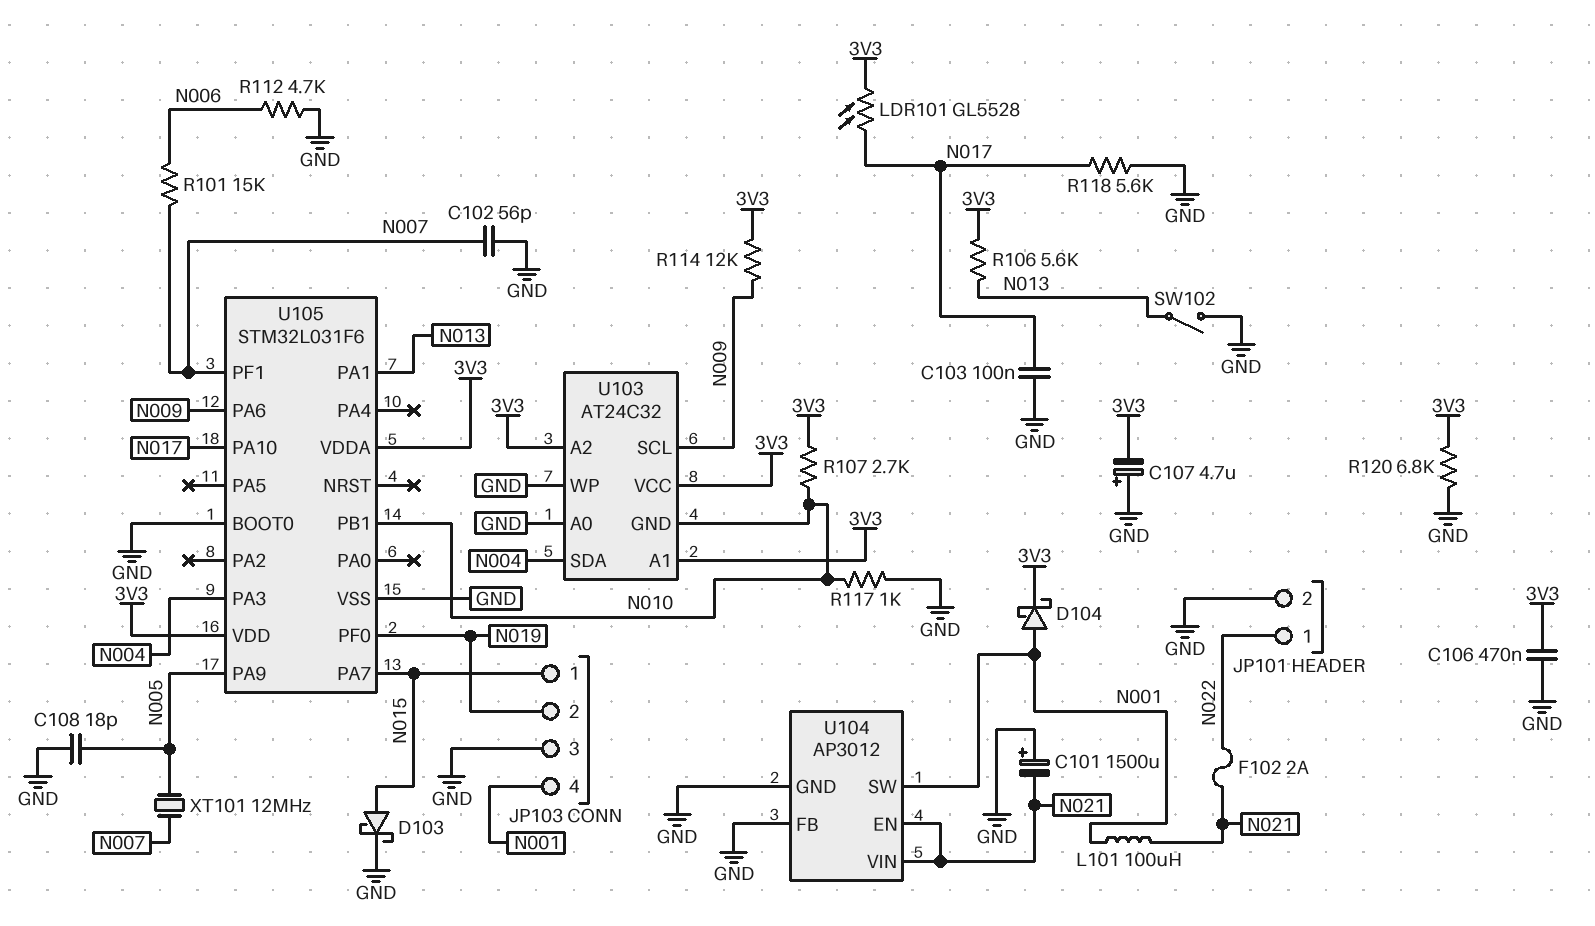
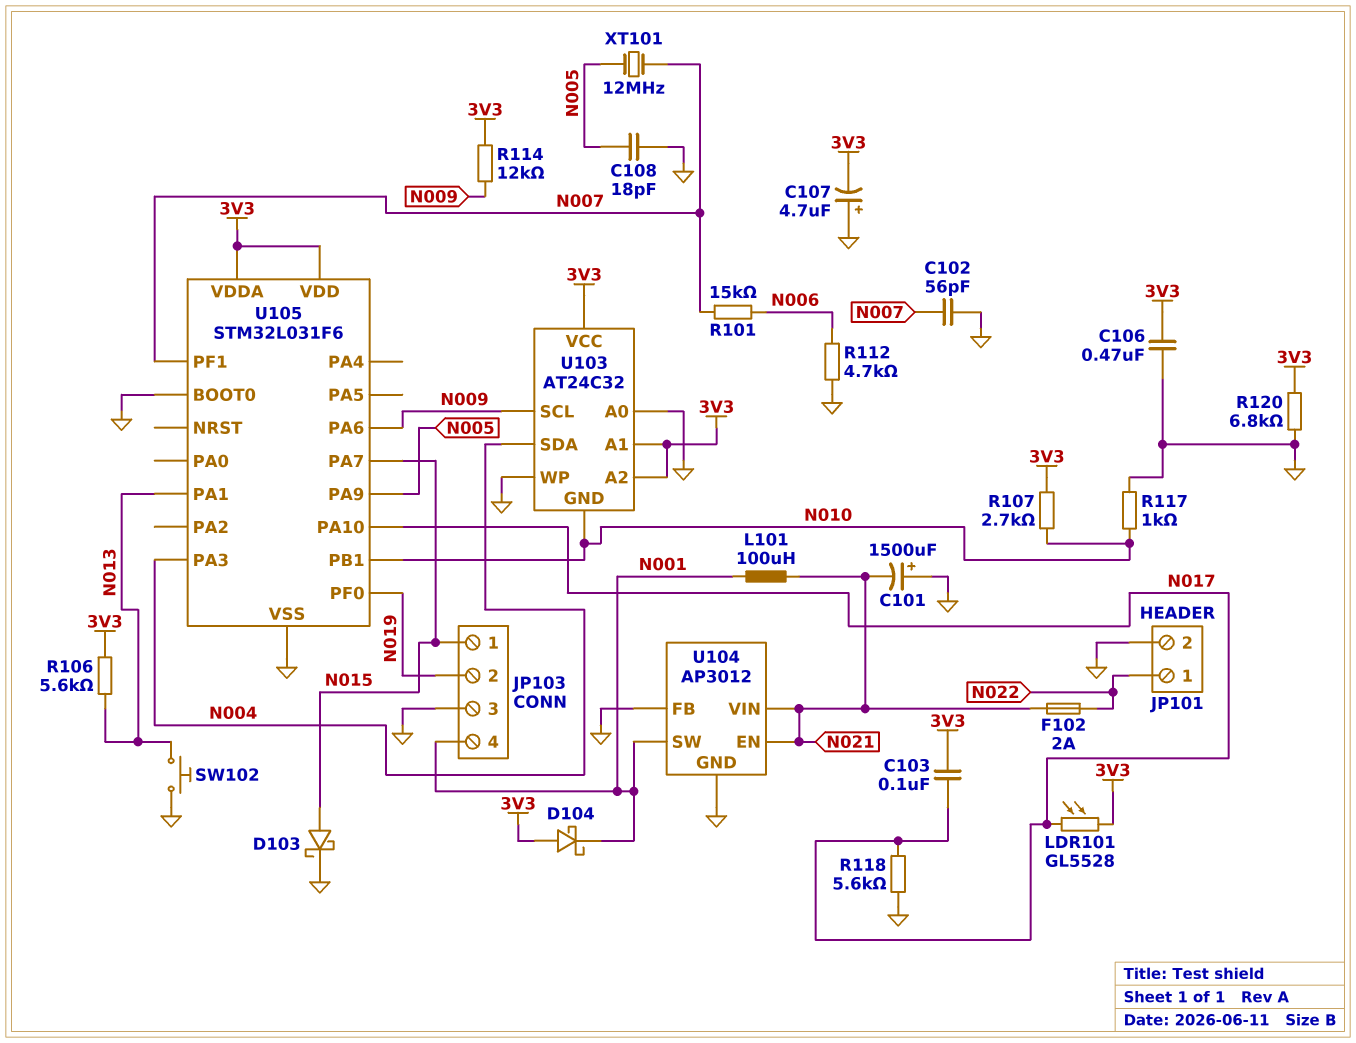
C103: 100nF (GND, N017) -> 100nF (3V3, N017)
D104: schottky (A N001, K 3V3) -> schottky (A 3V3, K N001)
SW102: switch (GND, N013) -> button (GND, N013)

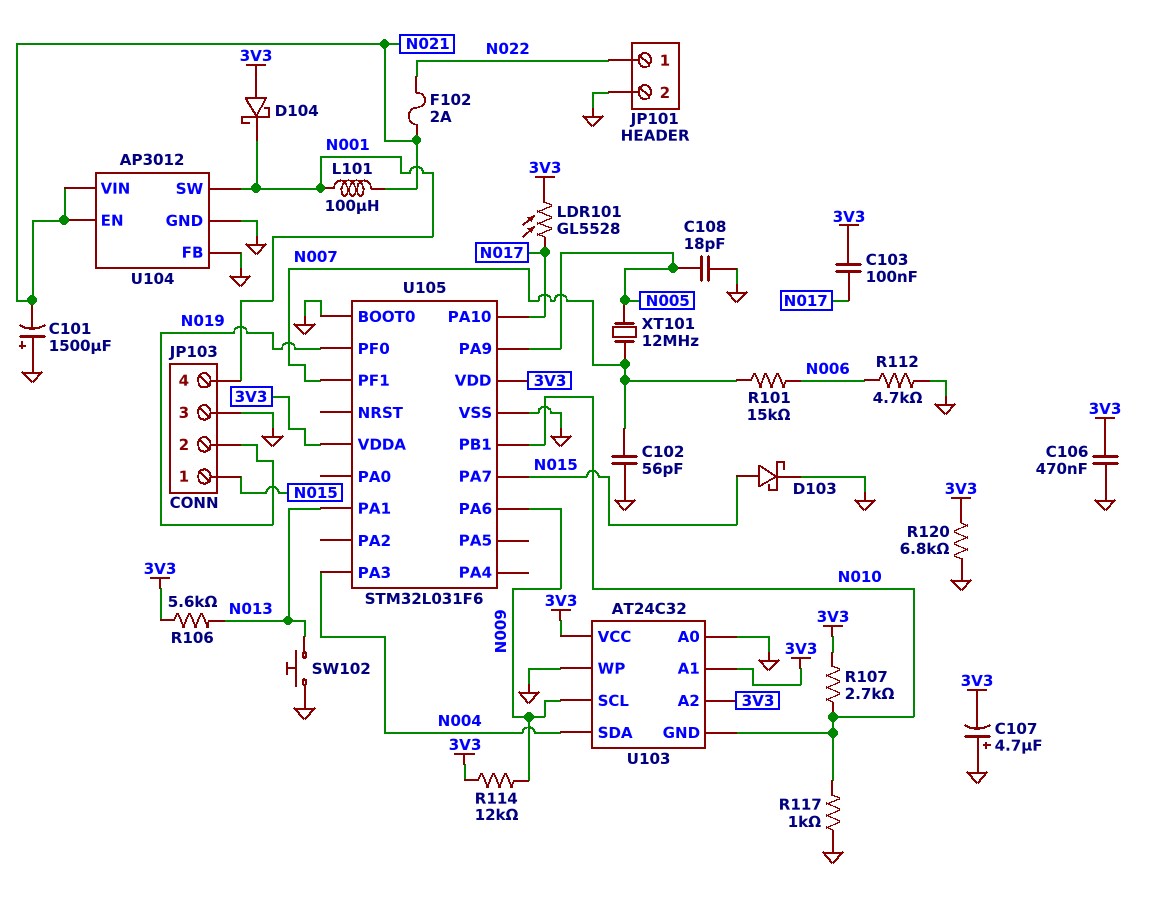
R118: 5.6k (GND, N017) -> none

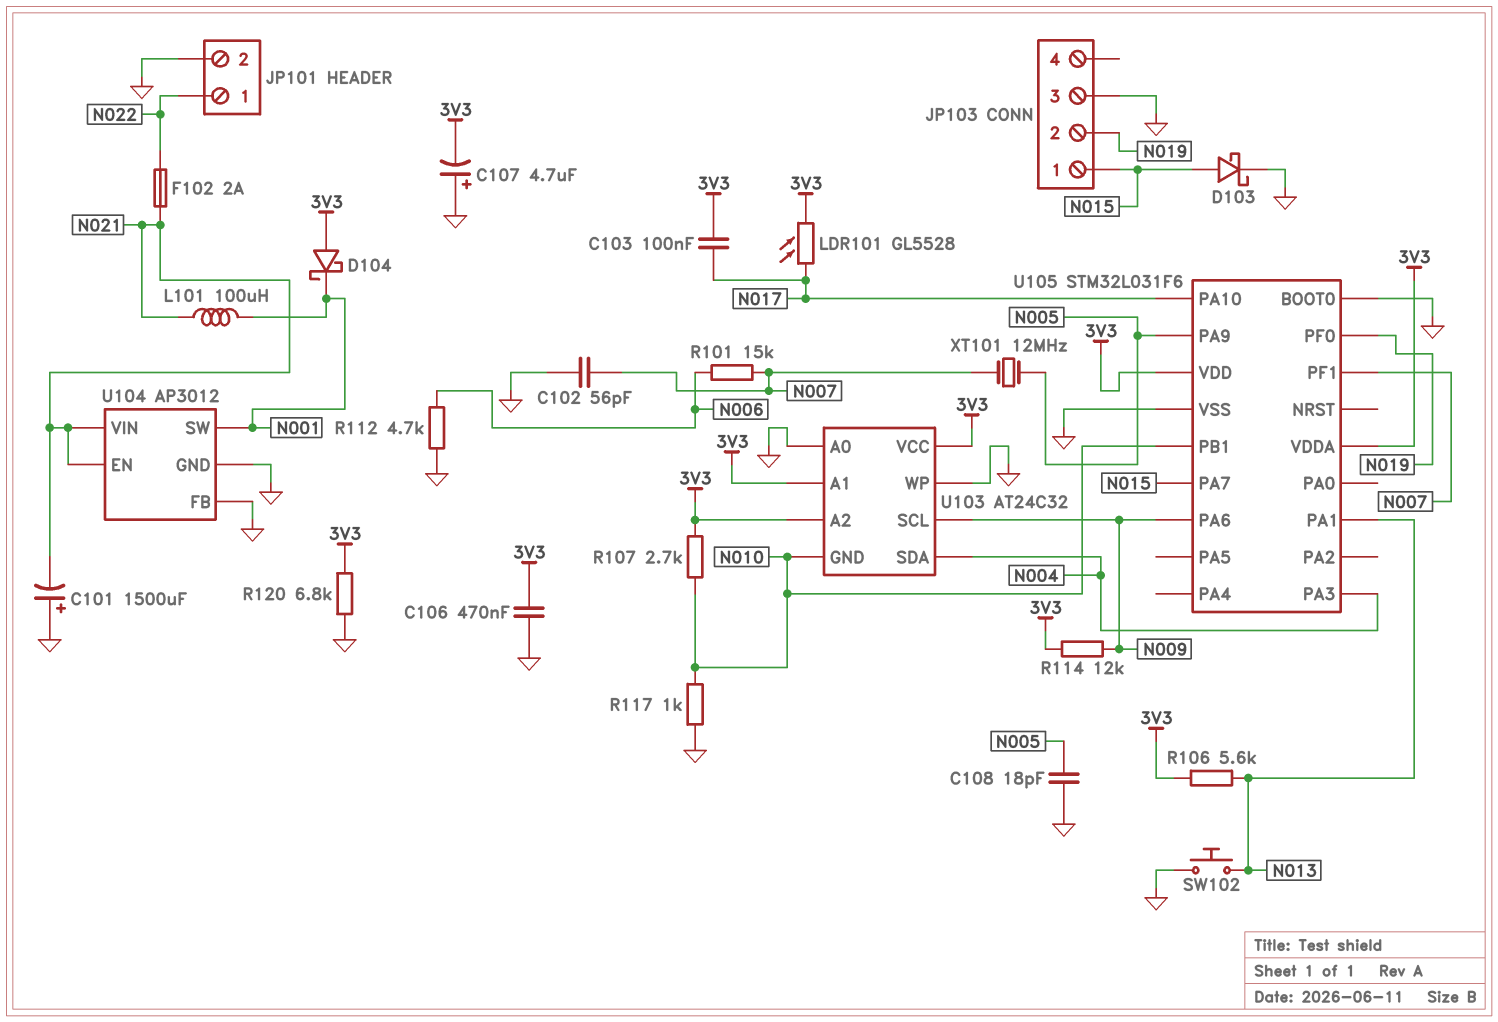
JP103 pin 4: N001 -> none

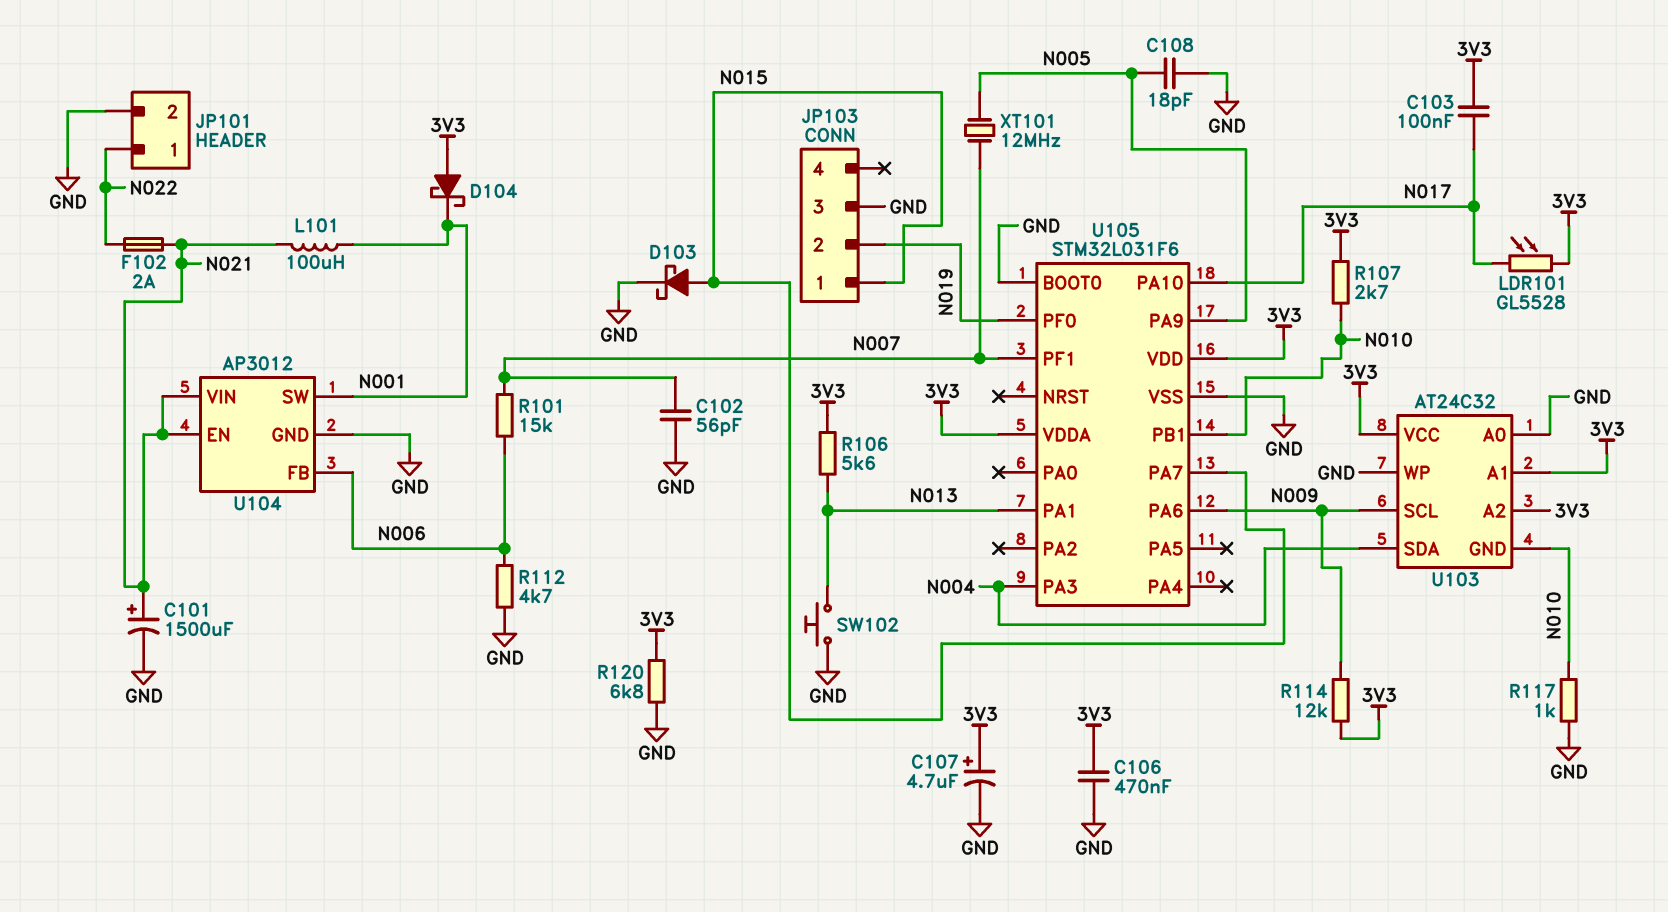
C101: 1500uF (plus GND, minus N021) -> 1500uF (plus N021, minus GND)
C107: 4.7uF (plus GND, minus 3V3) -> 4.7uF (plus 3V3, minus GND)
U104 pin FB: GND -> N006

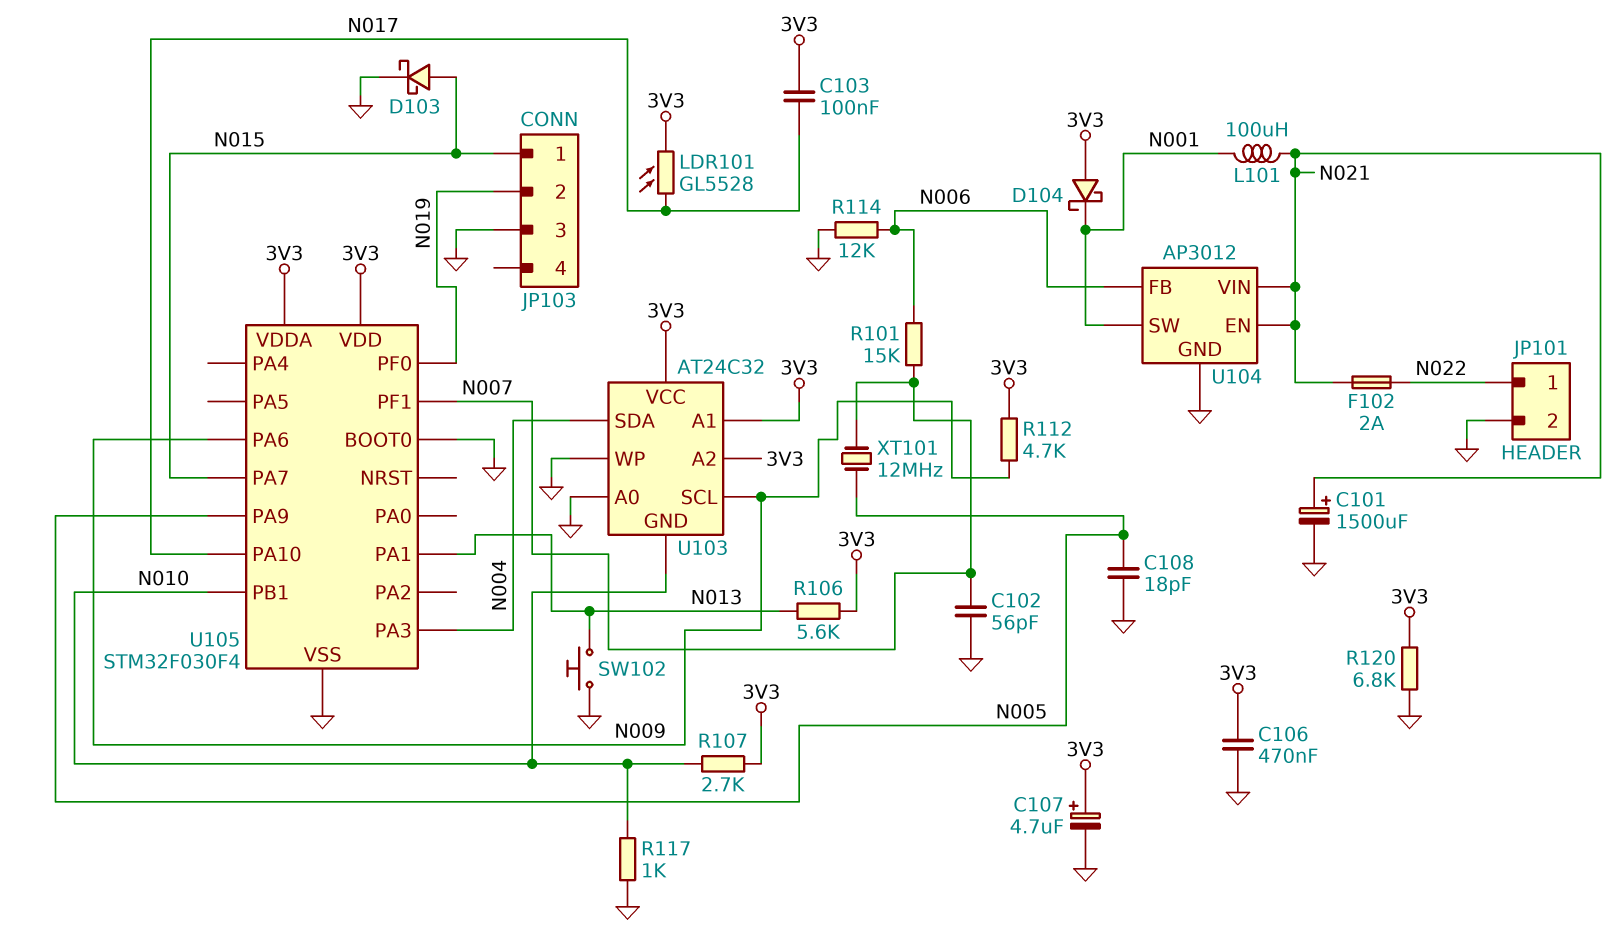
R112: 4.7k (GND, N006) -> 4.7k (3V3, N009)
R114: 12k (3V3, N009) -> 12k (GND, N006)
U105: STM32L031F6 -> STM32F030F4

